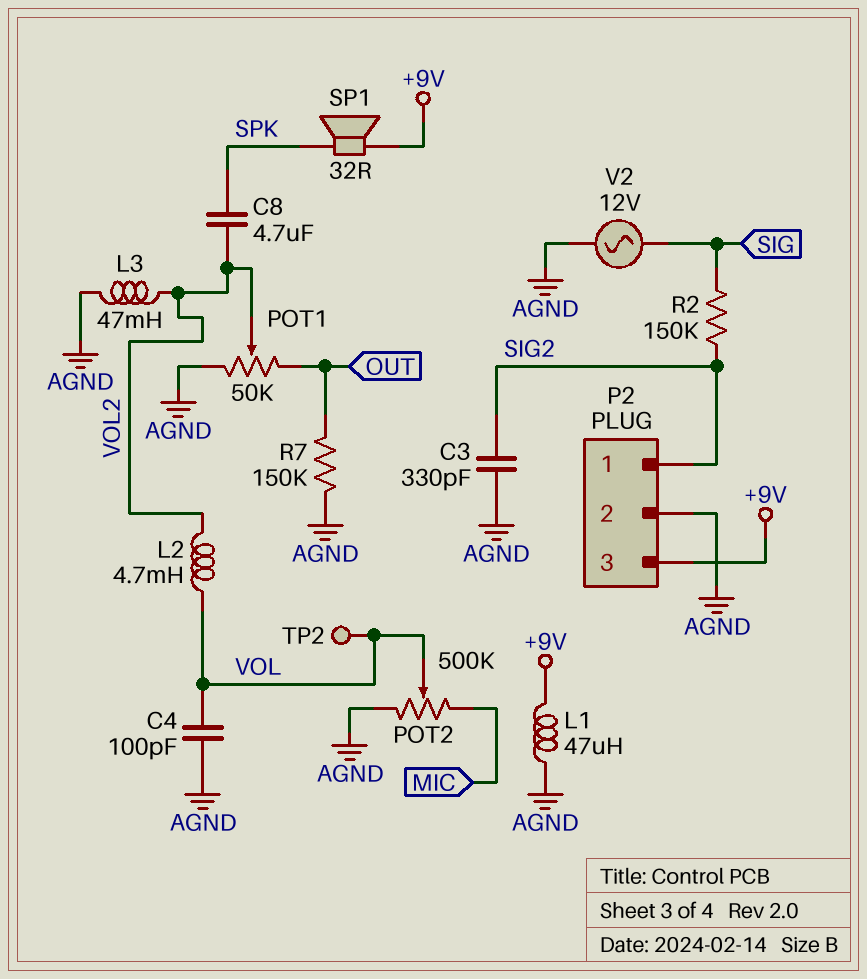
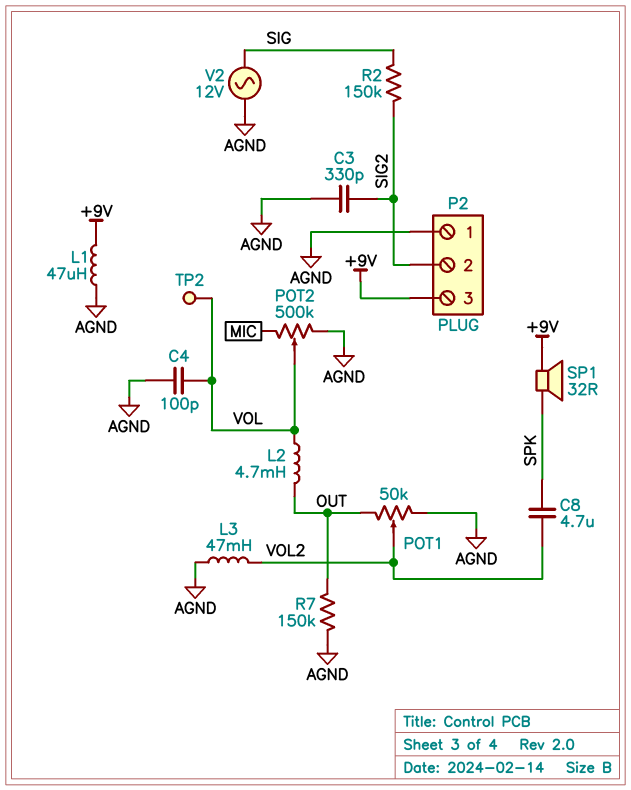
L2: 4.7mH (VOL, VOL2) -> 4.7mH (OUT, VOL)
P2 pin 1: SIG2 -> AGND
P2 pin 2: AGND -> SIG2

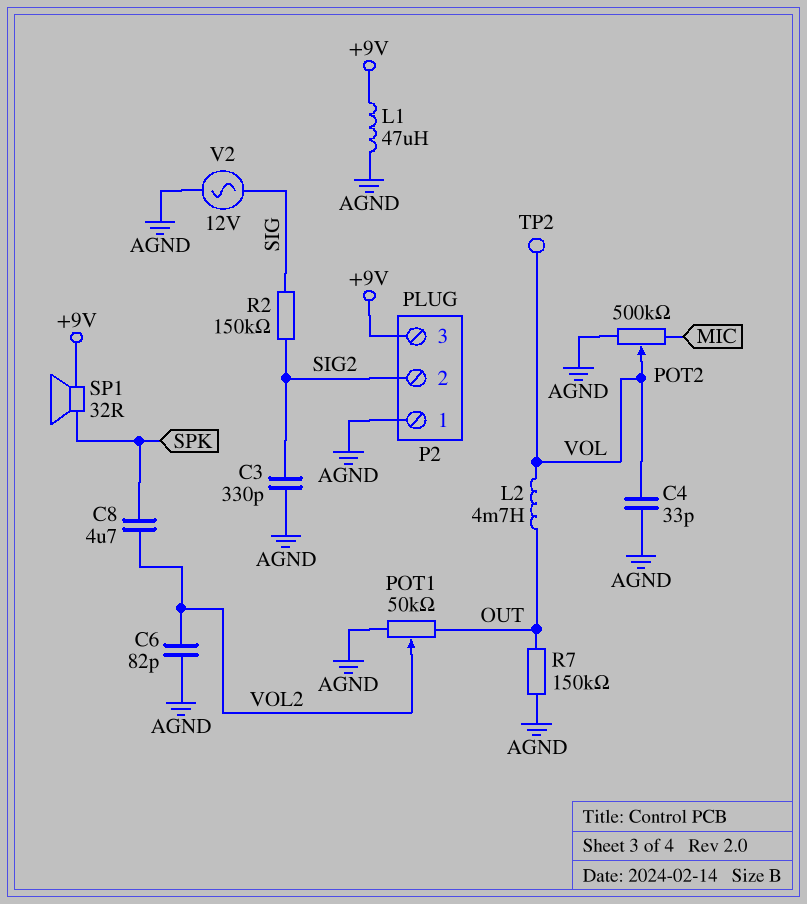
C4: 100pF (AGND, VOL) -> 33pF (AGND, VOL)
C6: none -> 82pF (AGND, VOL2)
L3: 47mH (AGND, VOL2) -> none

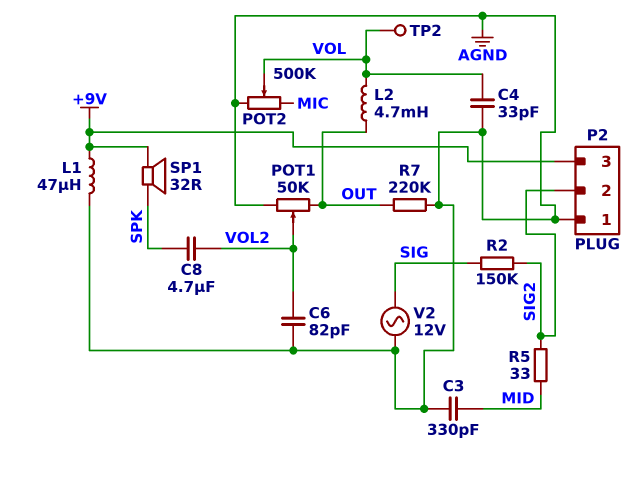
C3: 330pF (AGND, SIG2) -> 330pF (AGND, MID)
R5: none -> 33 (MID, SIG2)
R7: 150k (AGND, OUT) -> 220k (AGND, OUT)

